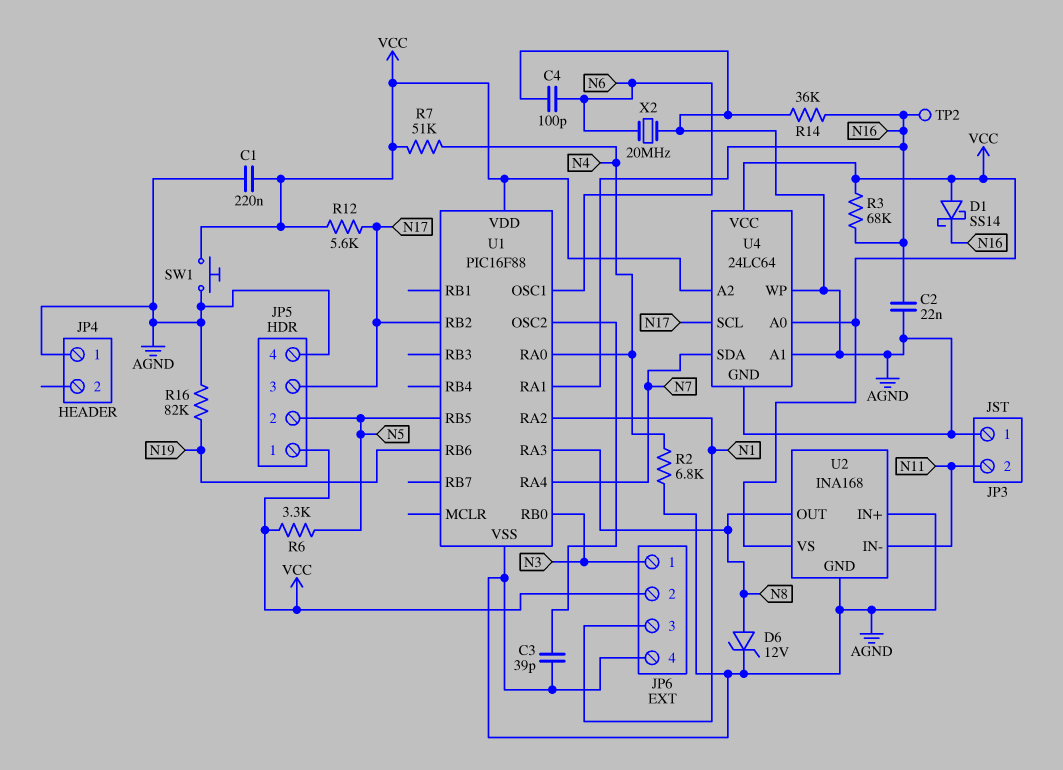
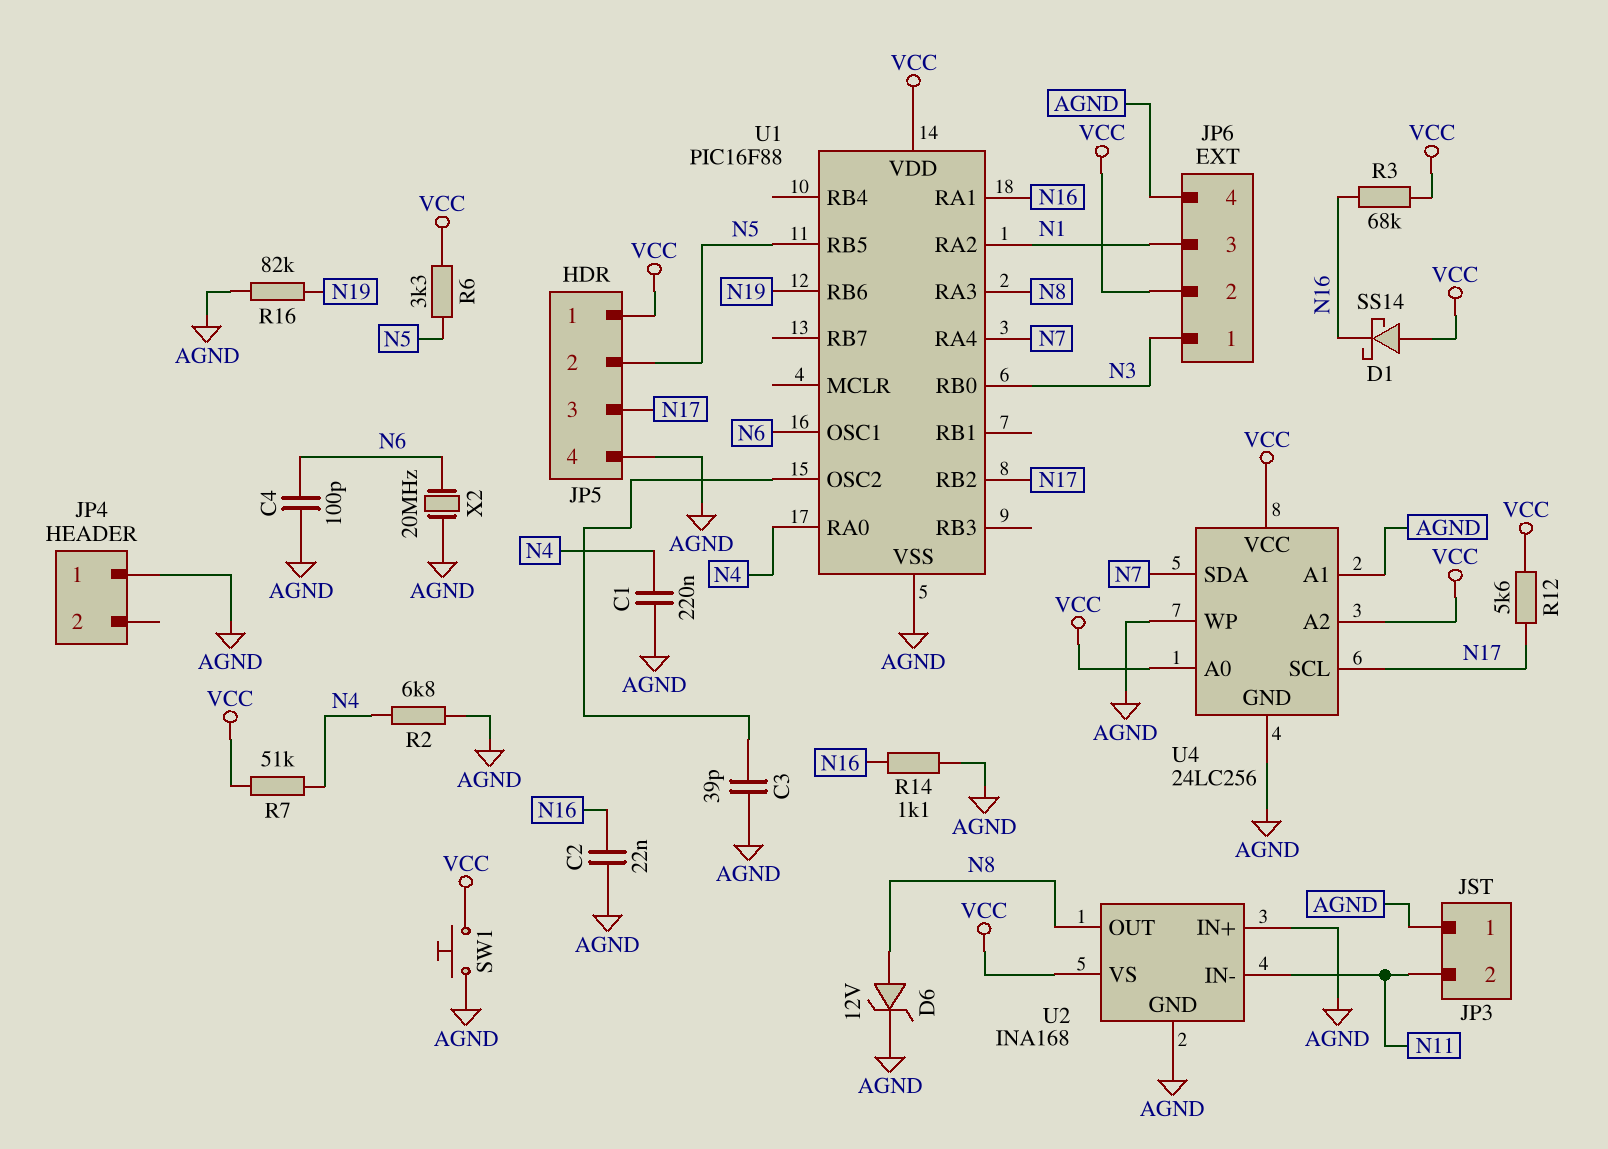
C1: 220nF (AGND, VCC) -> 220nF (AGND, N4)
R14: 36k (AGND, N16) -> 1.1k (AGND, N16)
TP2: test point (N16) -> none
U4: 24LC64 -> 24LC256

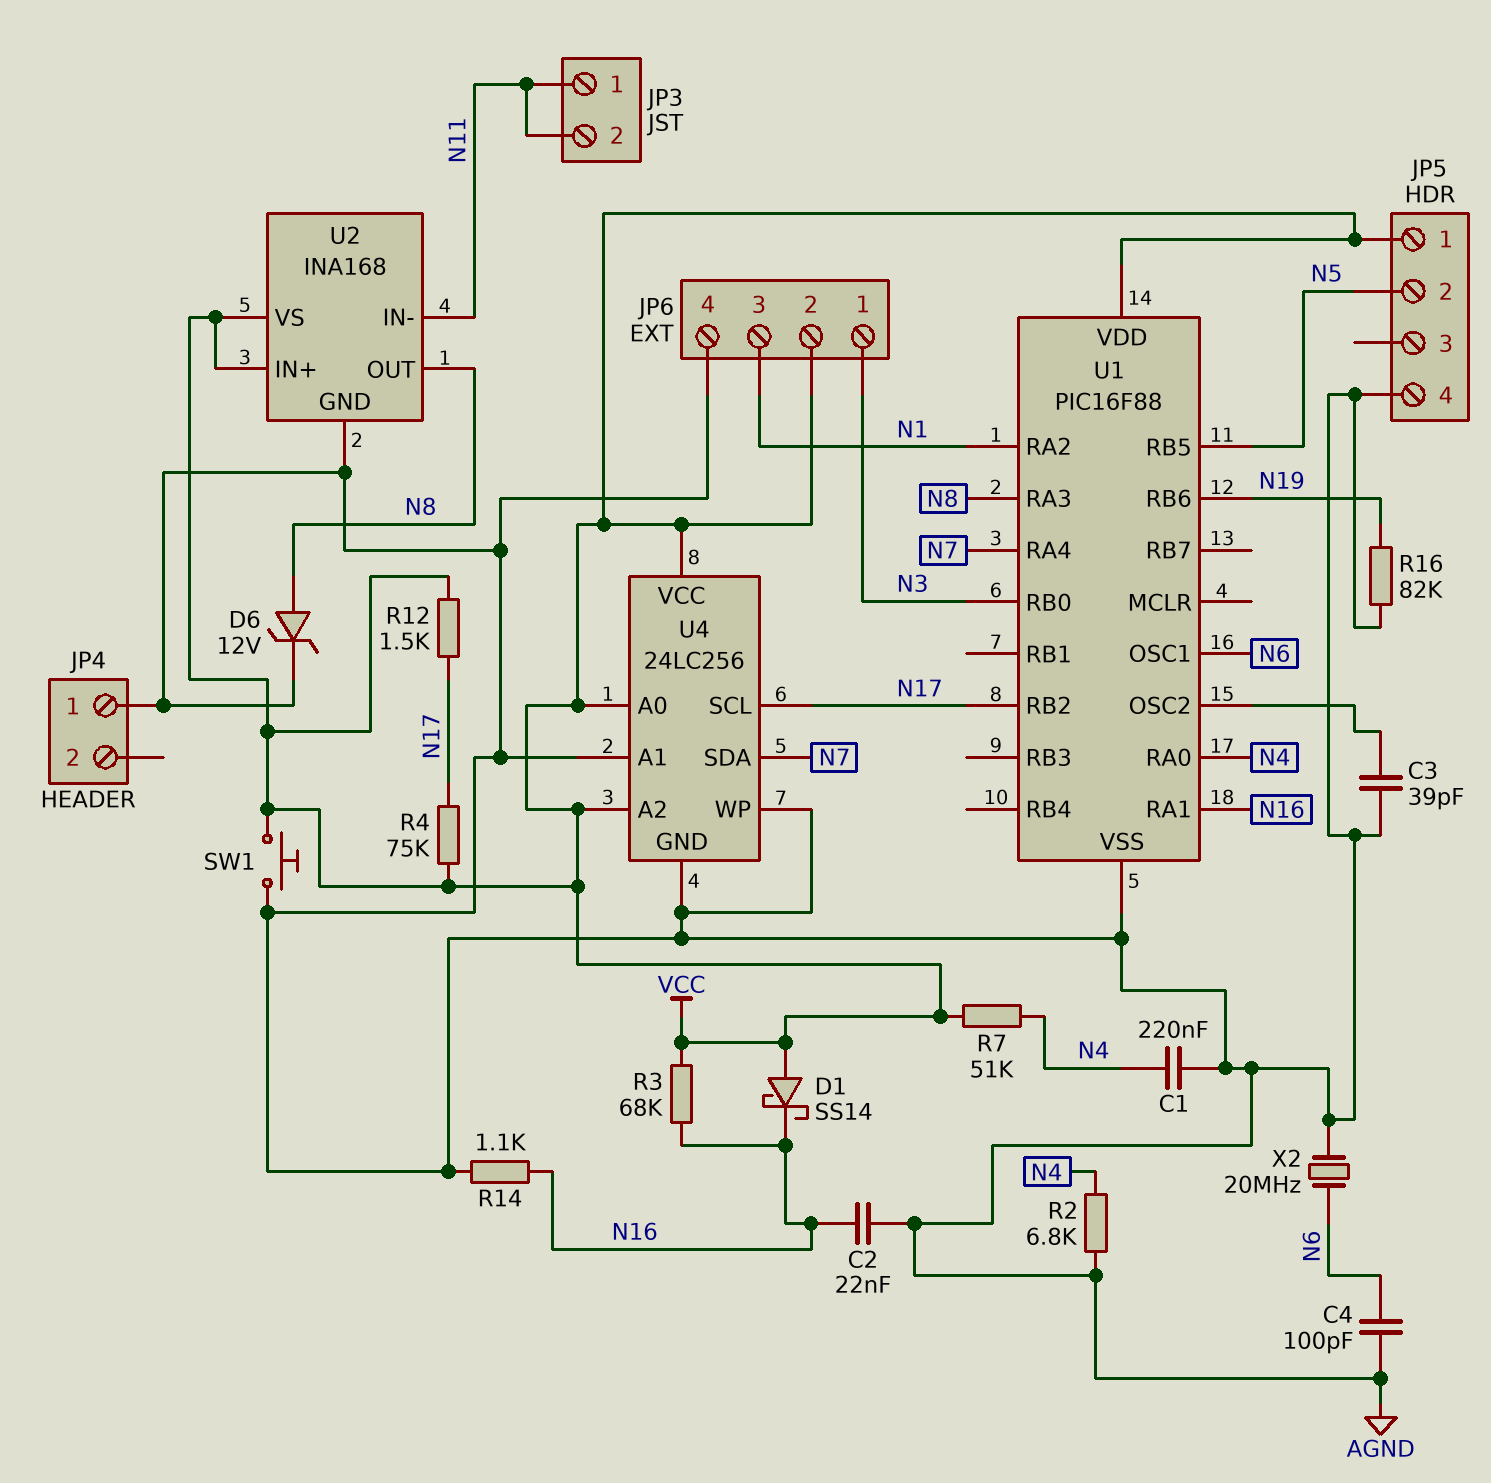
JP3 pin 1: AGND -> N11
JP5 pin 3: N17 -> none
R4: none -> 75k (N17, VCC)
R6: 3.3k (N5, VCC) -> none
R12: 5.6k (N17, VCC) -> 1.5k (N17, VCC)
U2 pin IN+: AGND -> VCC

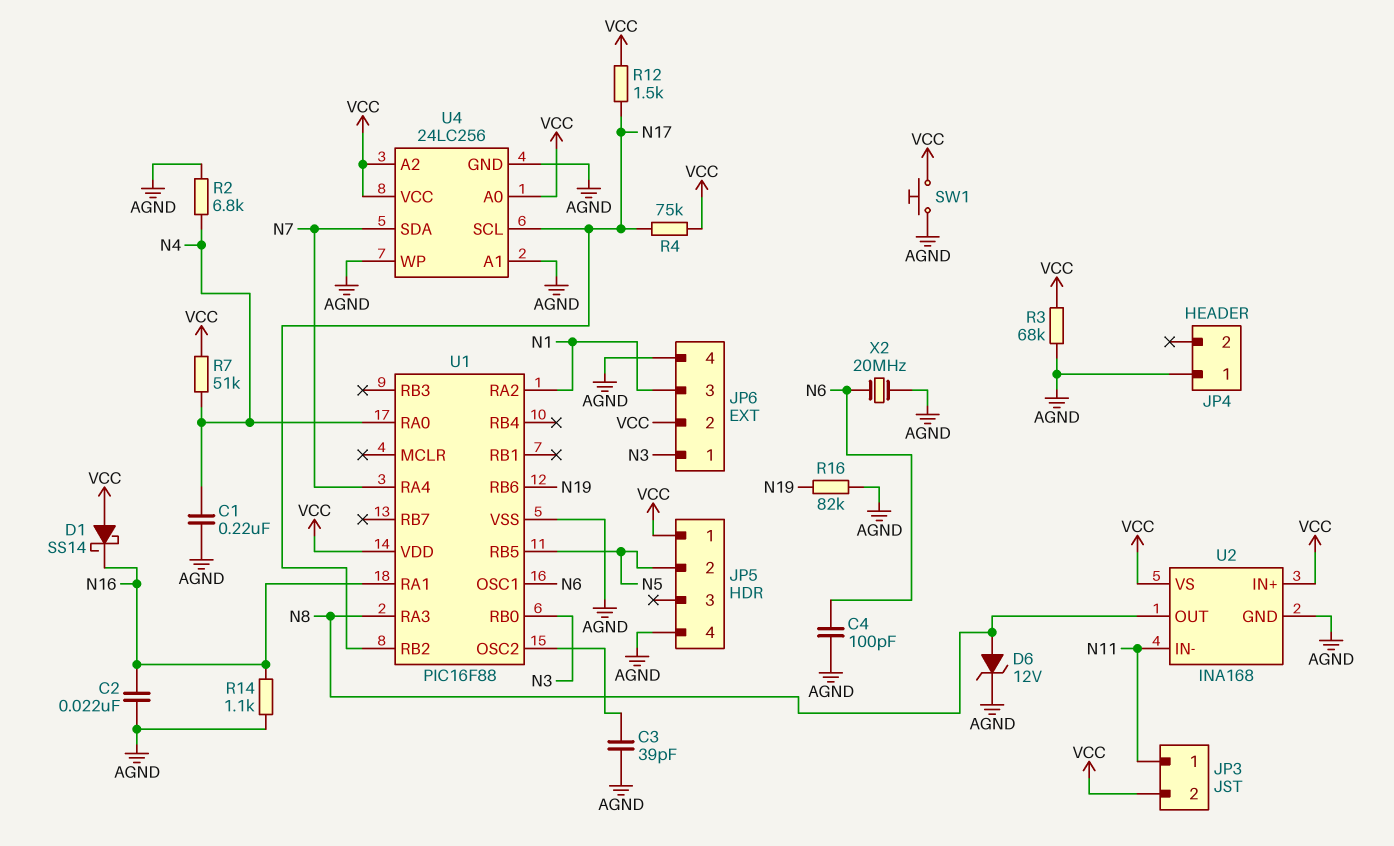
JP3 pin 2: N11 -> VCC
R3: 68k (N16, VCC) -> 68k (AGND, VCC)

